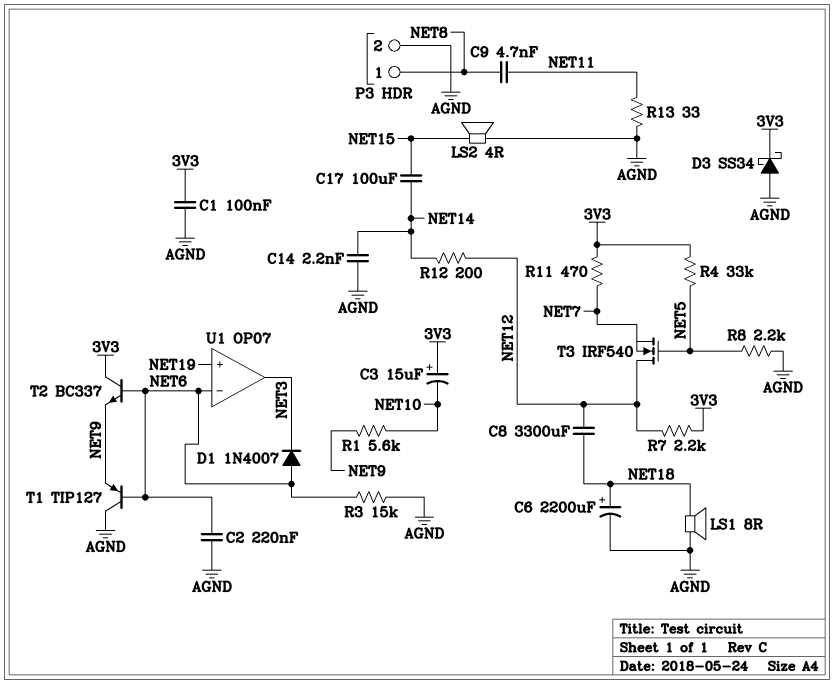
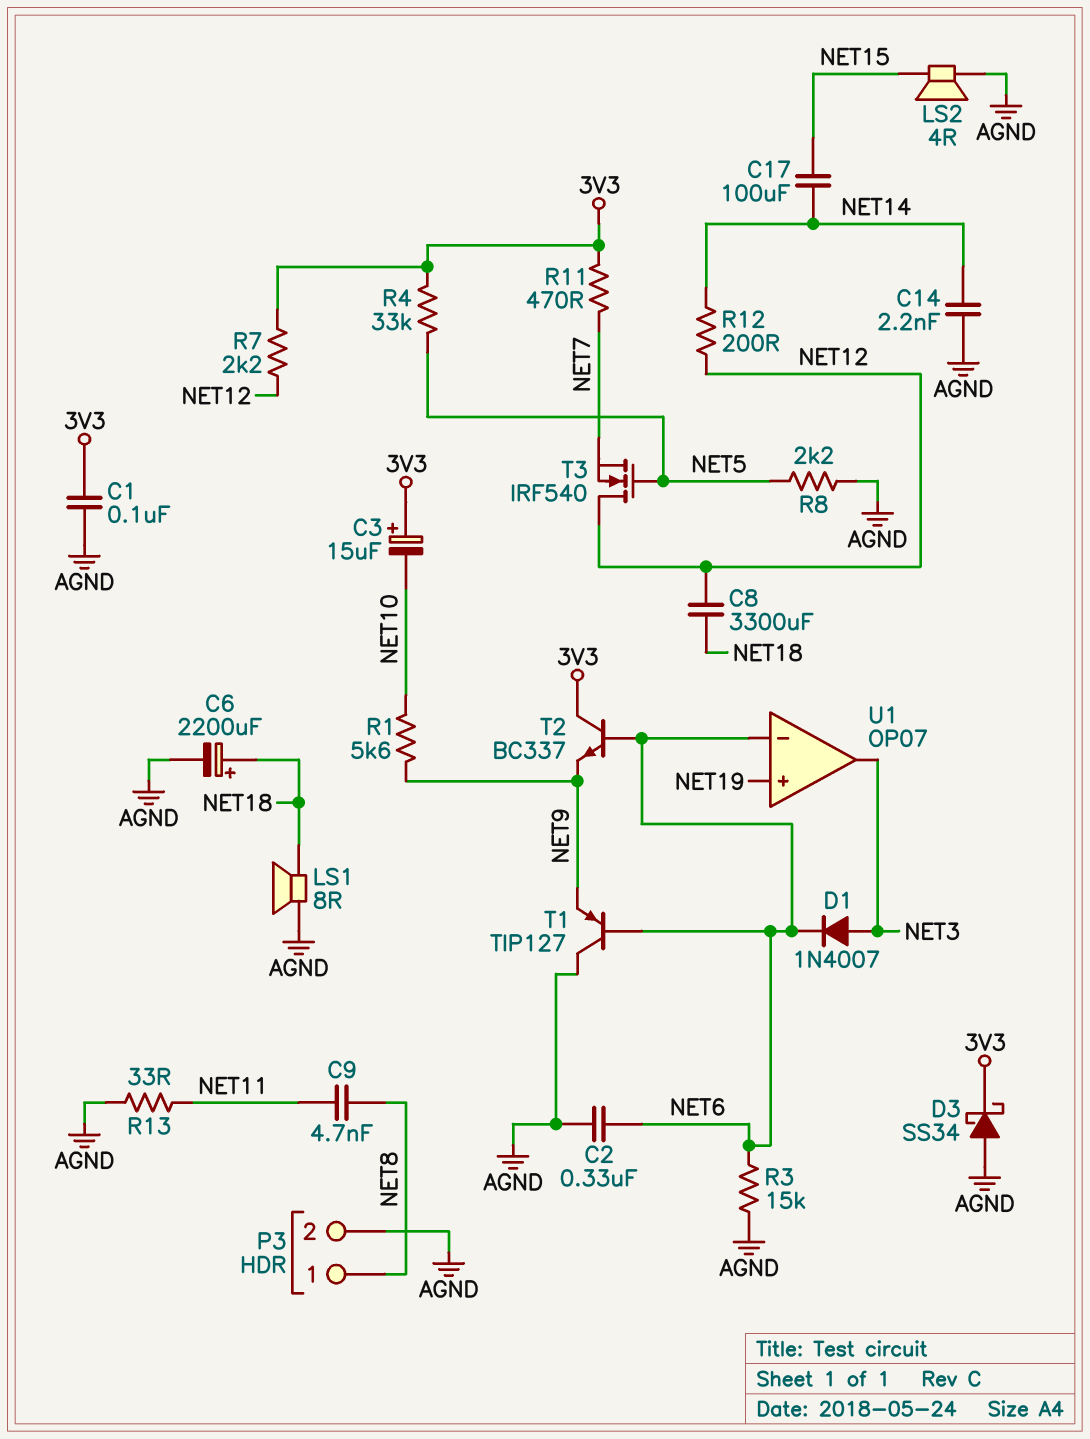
C2: 220nF (AGND, NET6) -> 330nF (AGND, NET6)
D1: diode 1N4007 (A NET6, K NET3) -> diode 1N4007 (A NET3, K NET6)

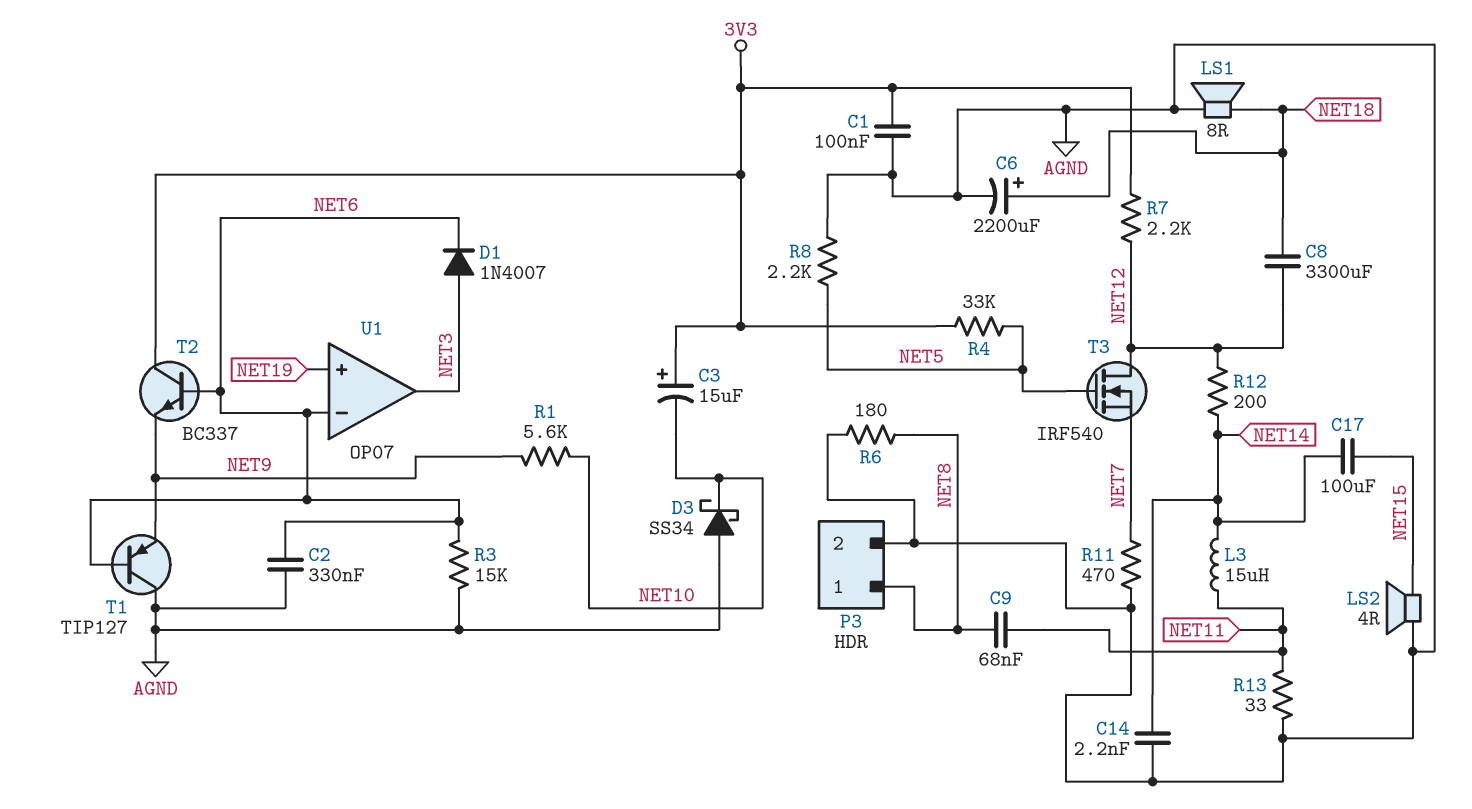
C9: 4.7nF (NET8, NET11) -> 68nF (NET8, NET11)
D3: schottky SS34 (A AGND, K 3V3) -> schottky SS34 (A AGND, K NET10)
L3: none -> 15uH (NET11, NET14)
R6: none -> 180 (AGND, NET8)
R11: 470 (3V3, NET7) -> 470 (AGND, NET7)

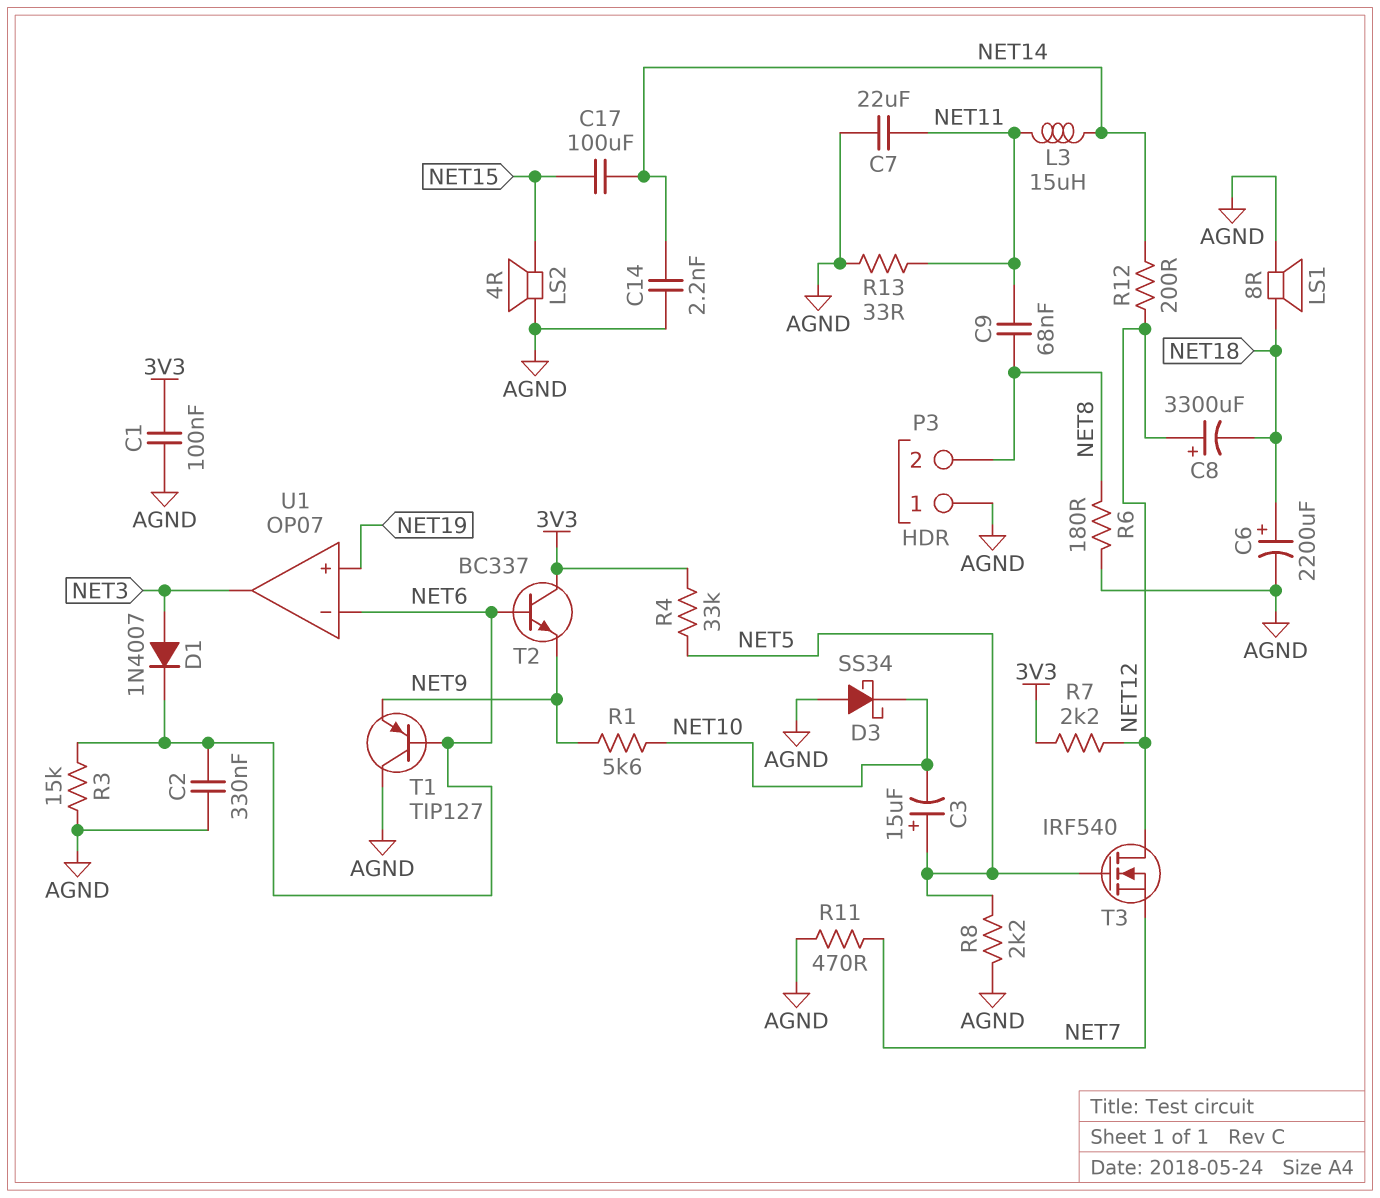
C3: 15uF (plus 3V3, minus NET10) -> 15uF (plus NET5, minus NET10)
C7: none -> 22uF (AGND, NET11)
C8: 3300uF (NET12, NET18) -> 3300uF (plus NET12, minus NET18)
P3 pin 1: NET8 -> AGND
P3 pin 2: AGND -> NET8

